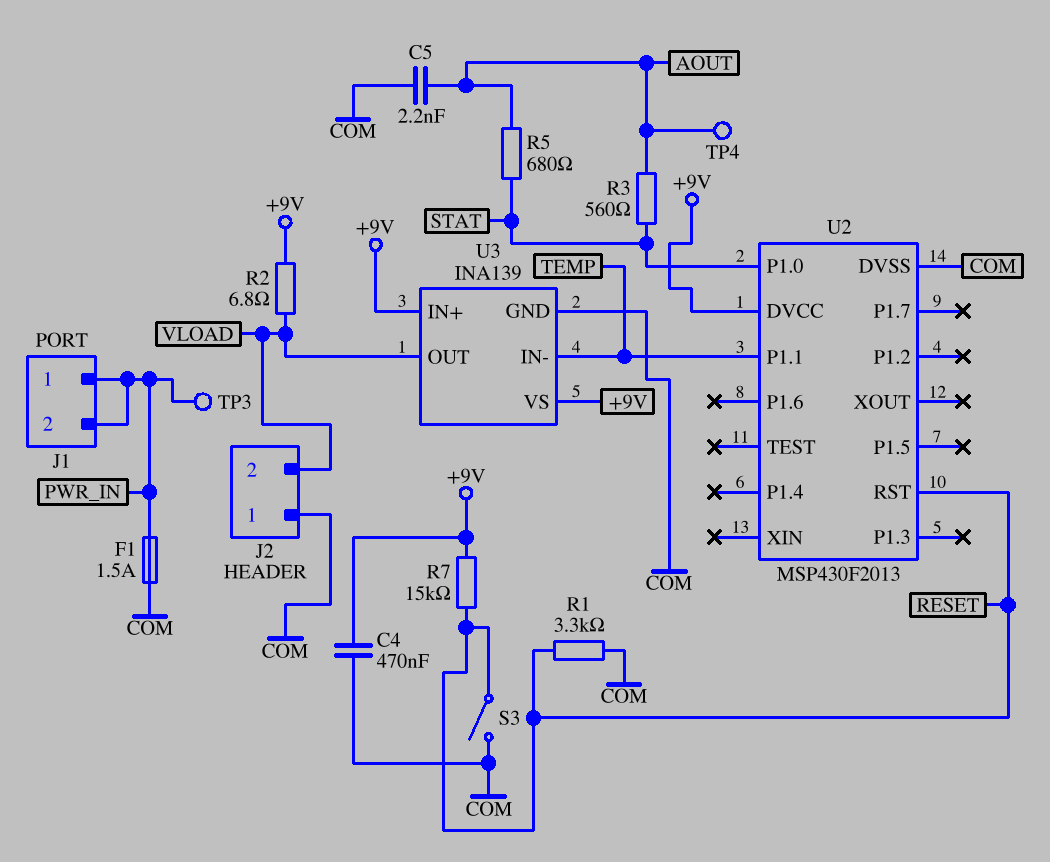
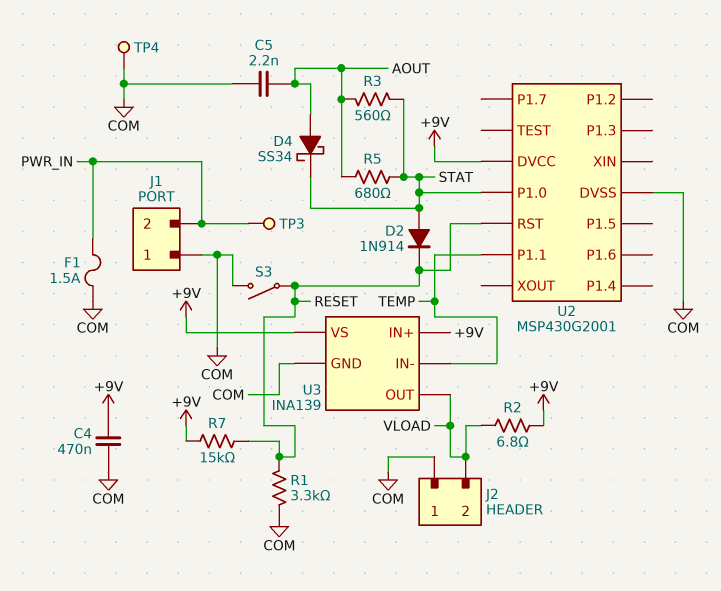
D2: none -> diode 1N914 (A STAT, K RESET)
D4: none -> schottky SS34 (A AOUT, K STAT)
J1 pin 1: PWR_IN -> COM
TP4: test point (AOUT) -> test point (COM)
U2: MSP430F2013 -> MSP430G2001

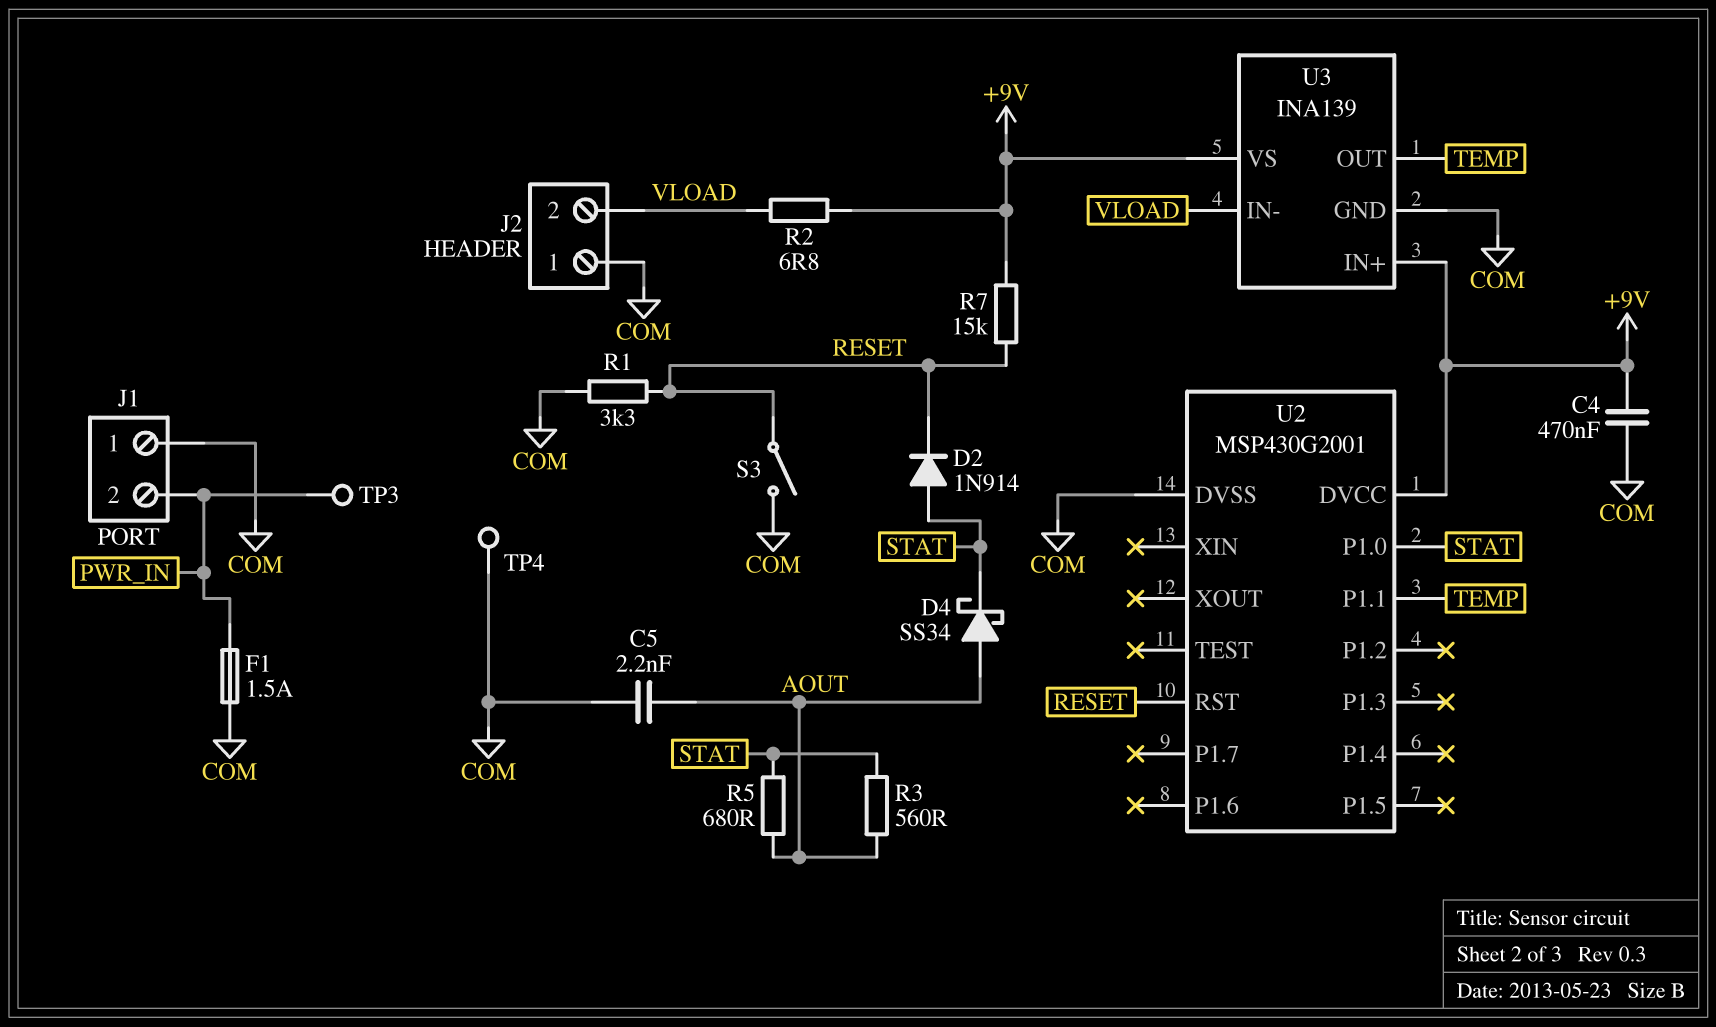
U3 pin IN-: TEMP -> VLOAD
U3 pin OUT: VLOAD -> TEMP

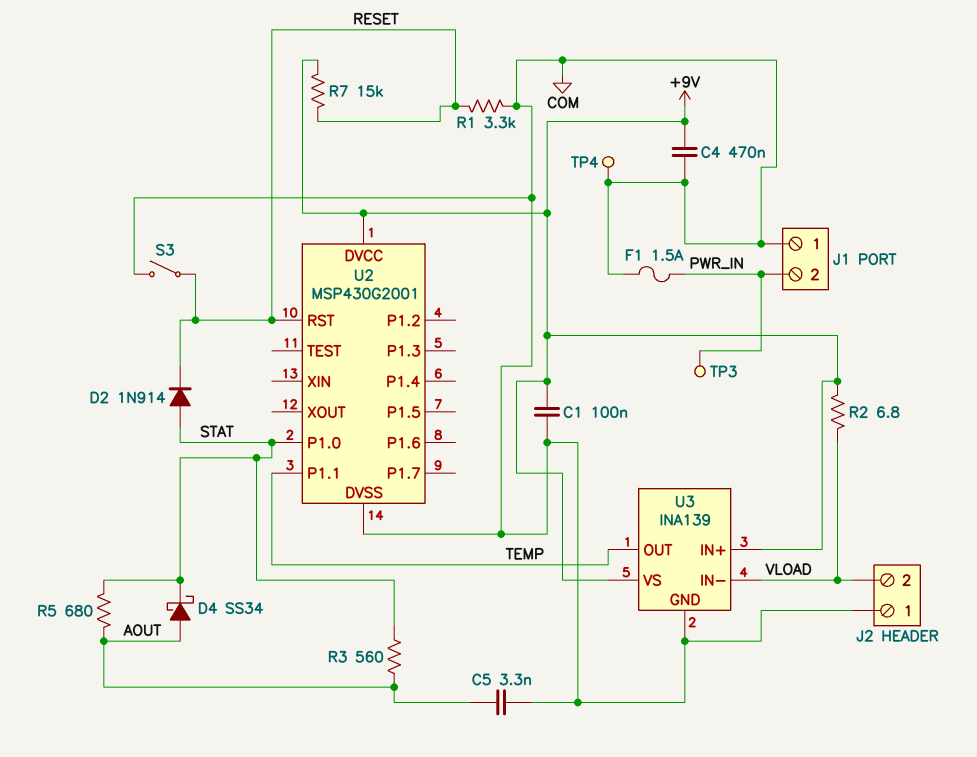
C1: none -> 100nF (+9V, COM)
C5: 2.2nF (AOUT, COM) -> 3.3nF (AOUT, COM)

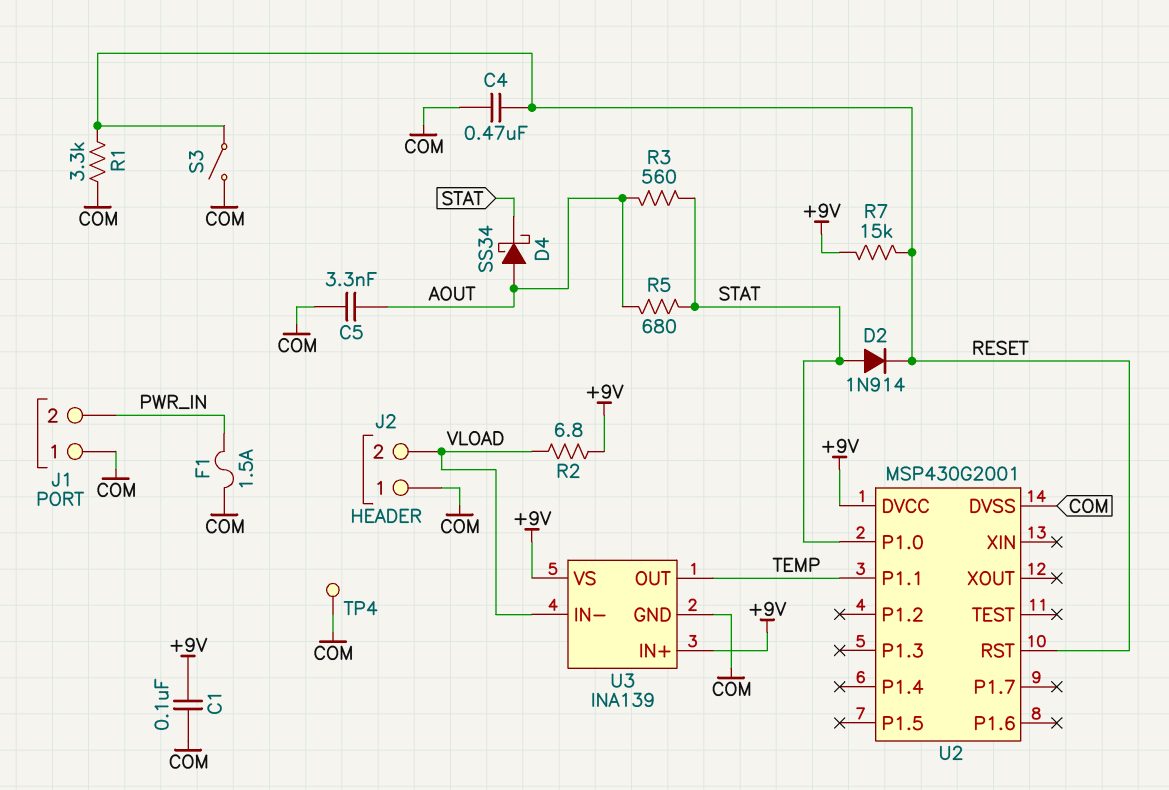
C4: 470nF (+9V, COM) -> 470nF (COM, RESET)
TP3: test point (PWR_IN) -> none

